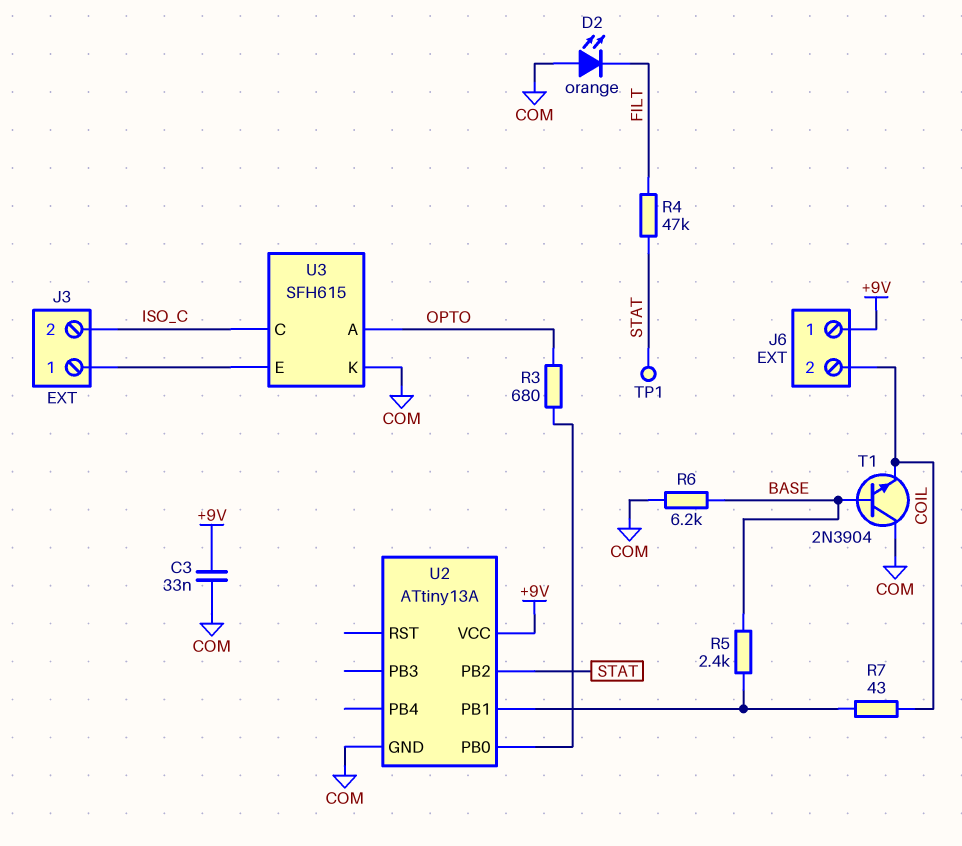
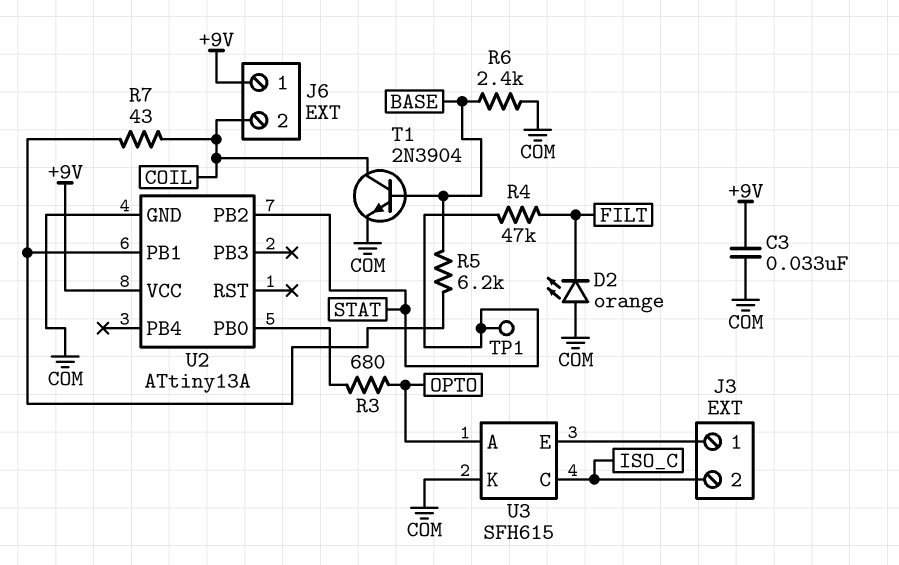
R5: 2.4k (BASE, U2/PB1) -> 6.2k (BASE, U2/PB1)
R6: 6.2k (BASE, COM) -> 2.4k (BASE, COM)
T1: NPN 2N3904 (B BASE, C COM, E COIL) -> NPN 2N3904 (B BASE, C COIL, E COM)

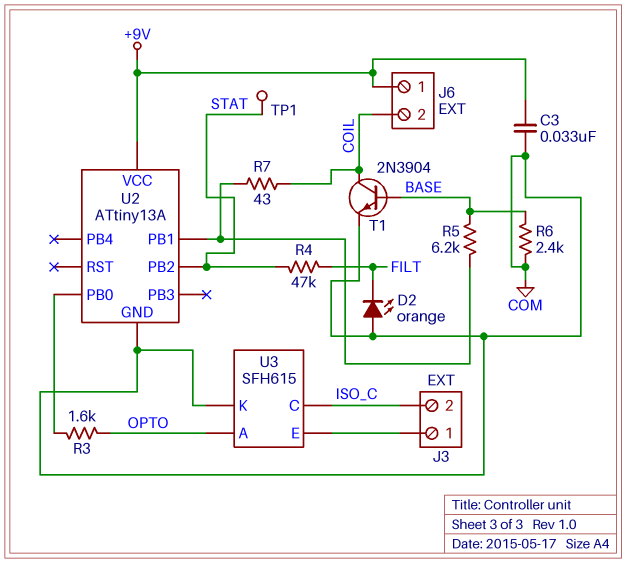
R3: 680 (OPTO, U2/PB0) -> 1.6k (OPTO, U2/PB0)

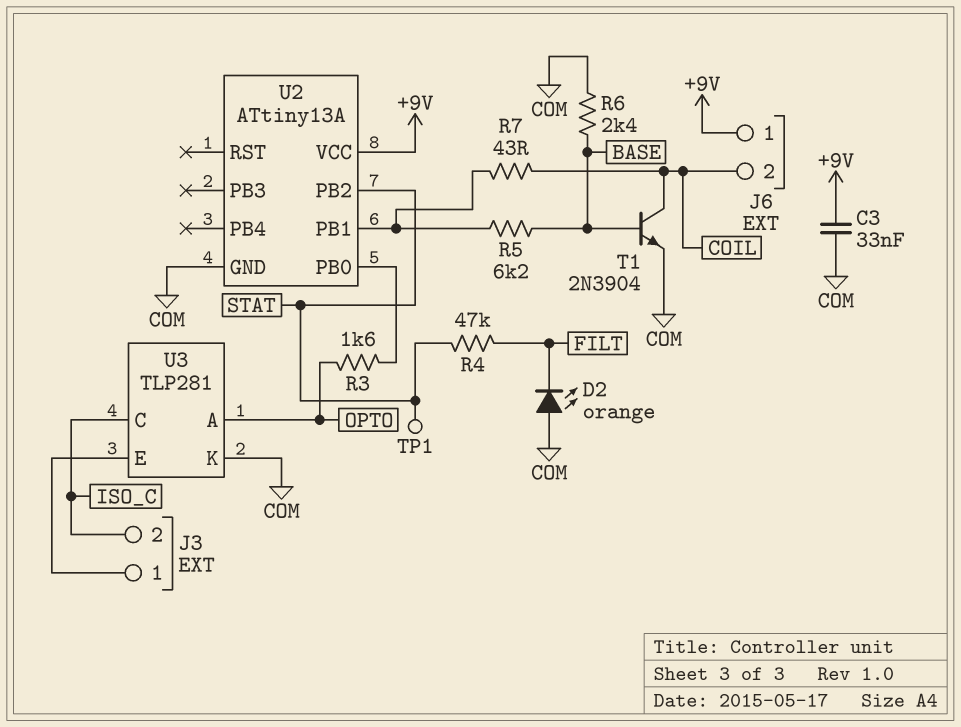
U3: SFH615 -> TLP281

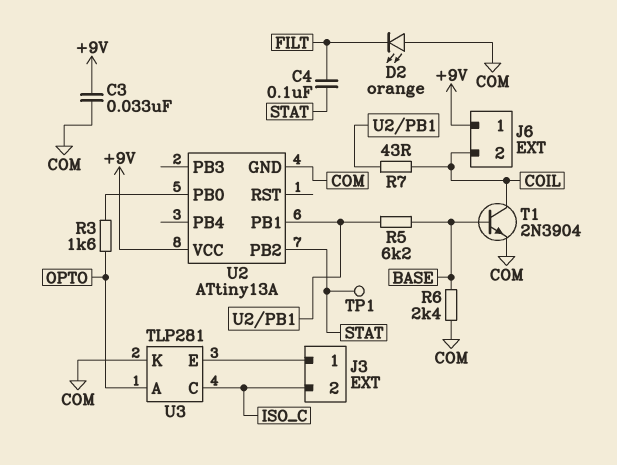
C4: none -> 100nF (FILT, STAT)
R4: 47k (FILT, STAT) -> none

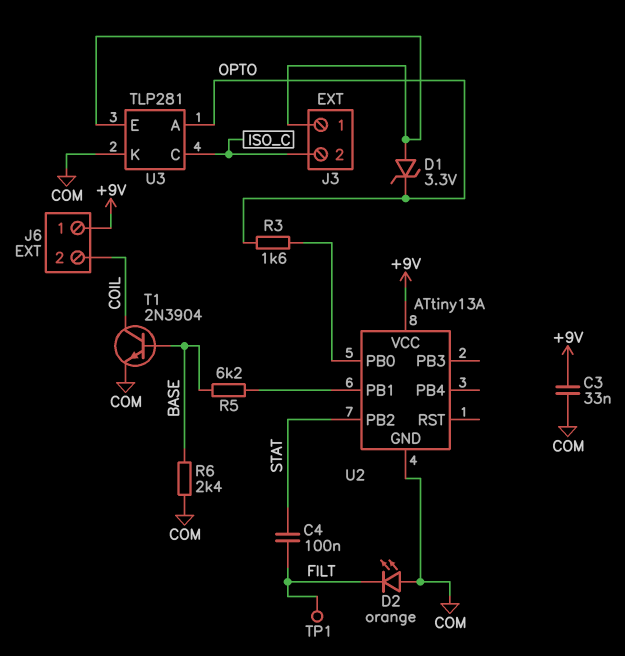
D1: none -> zener 3.3V (A J3/1, K OPTO)
R7: 43 (COIL, U2/PB1) -> none
TP1: test point (STAT) -> test point (FILT)

